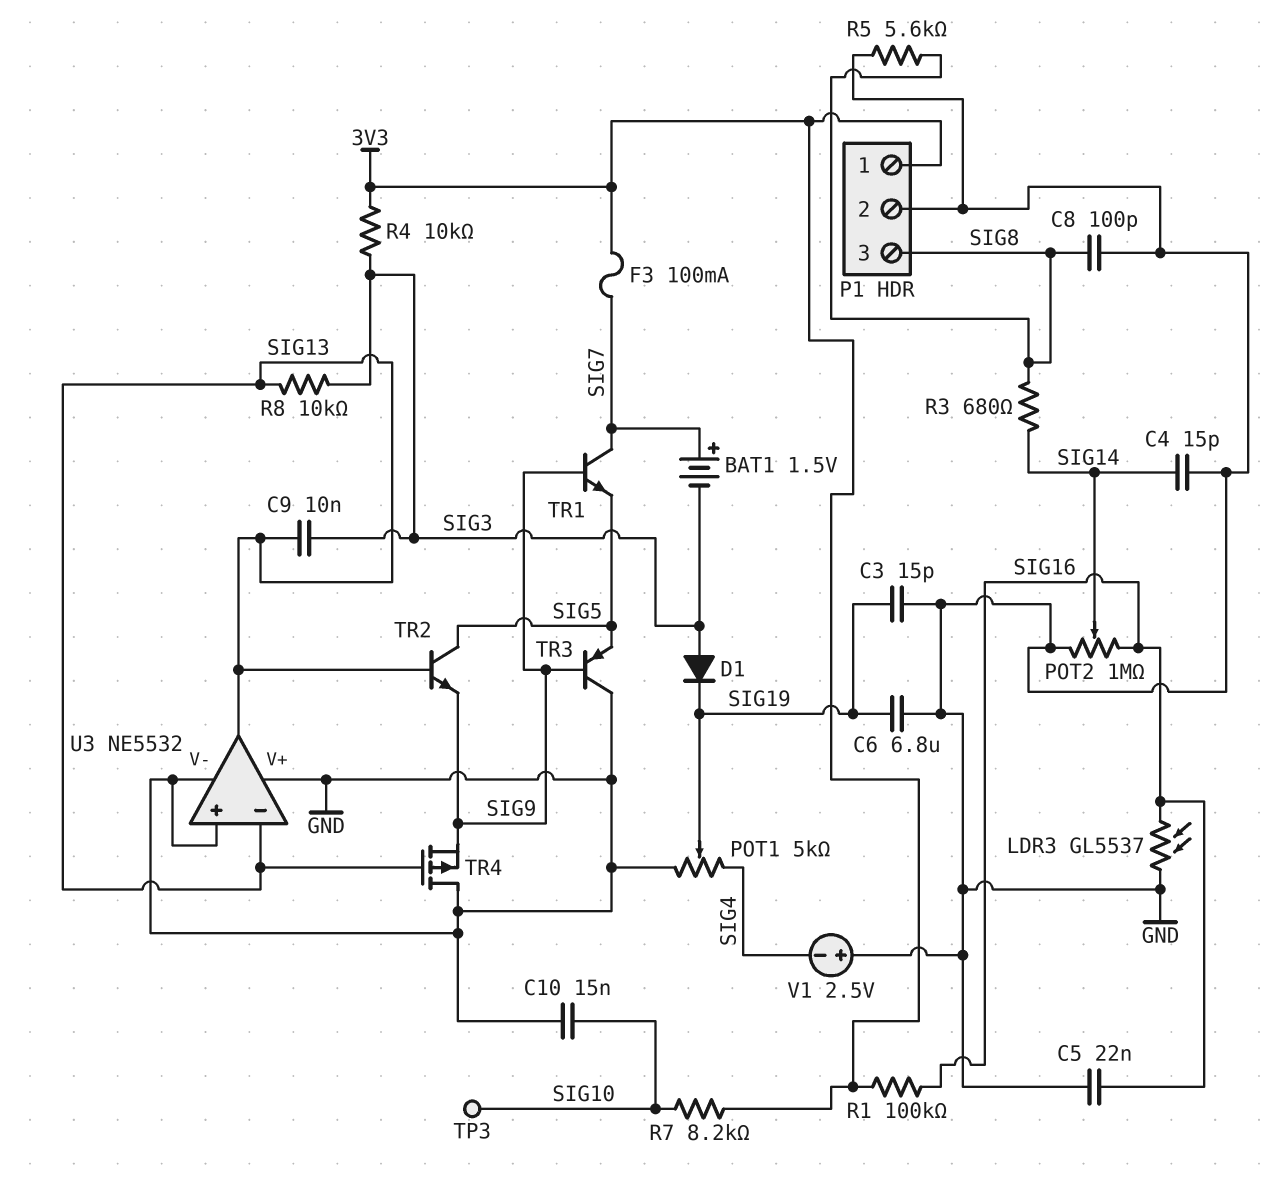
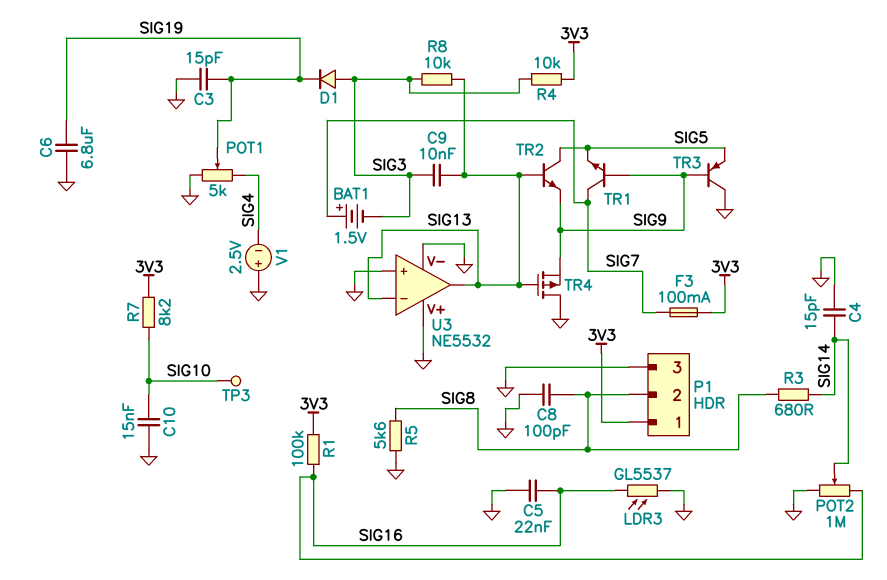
P1 pin 2: GND -> SIG8
P1 pin 3: SIG8 -> GND

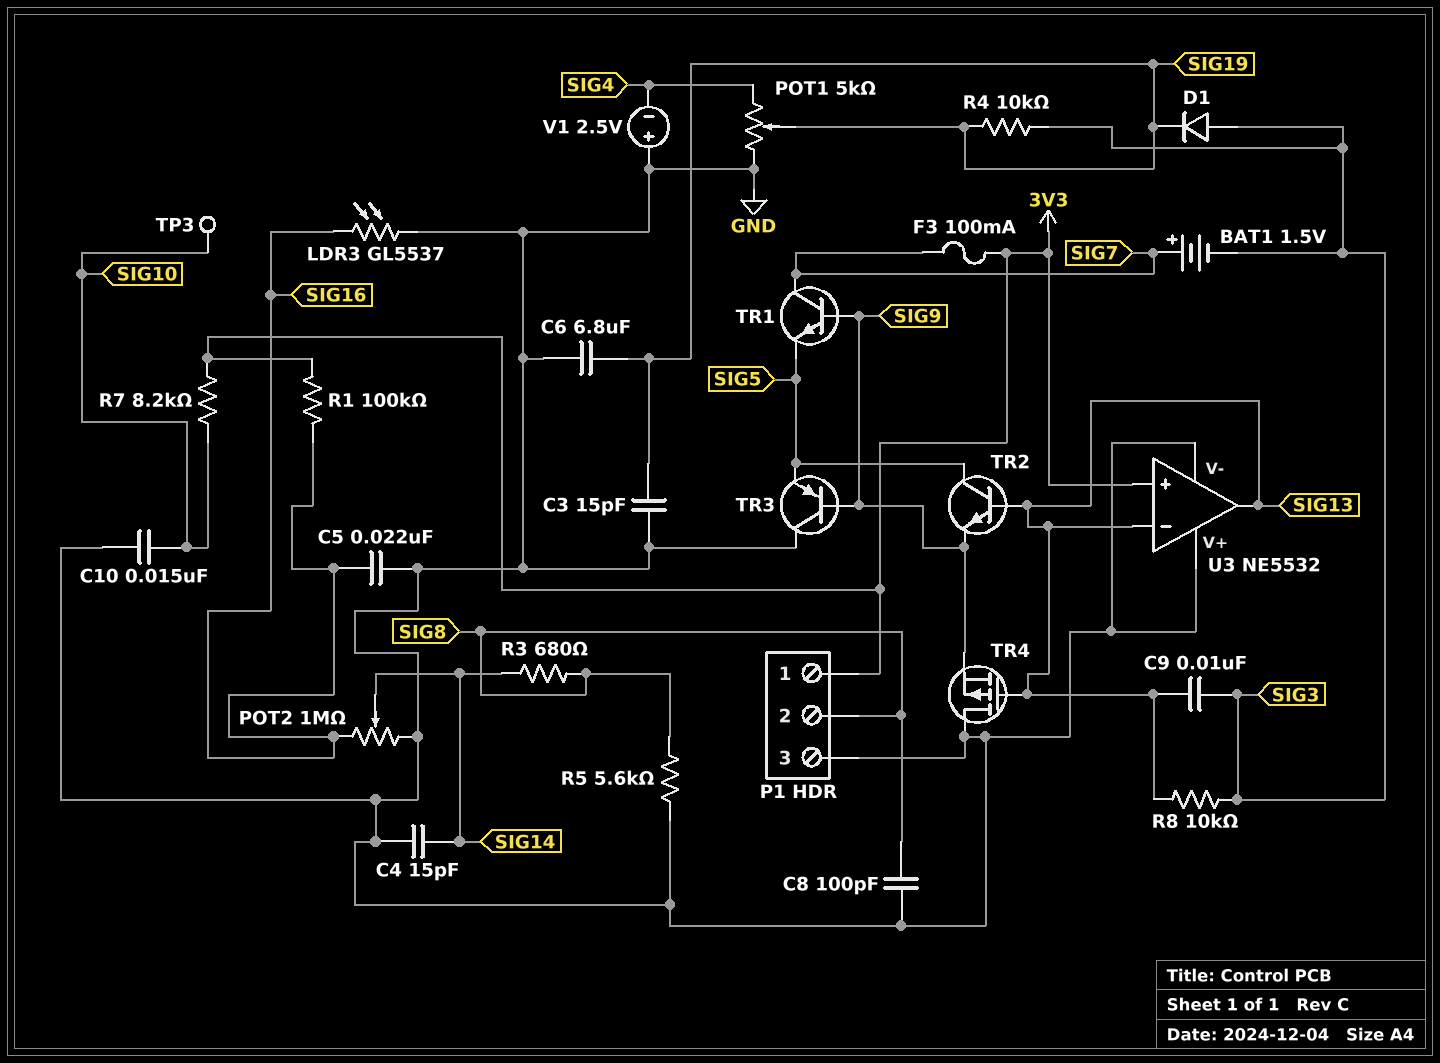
R4: 10k (3V3, SIG3) -> 10k (SIG3, SIG19)
U3 pin in+: GND -> 3V3

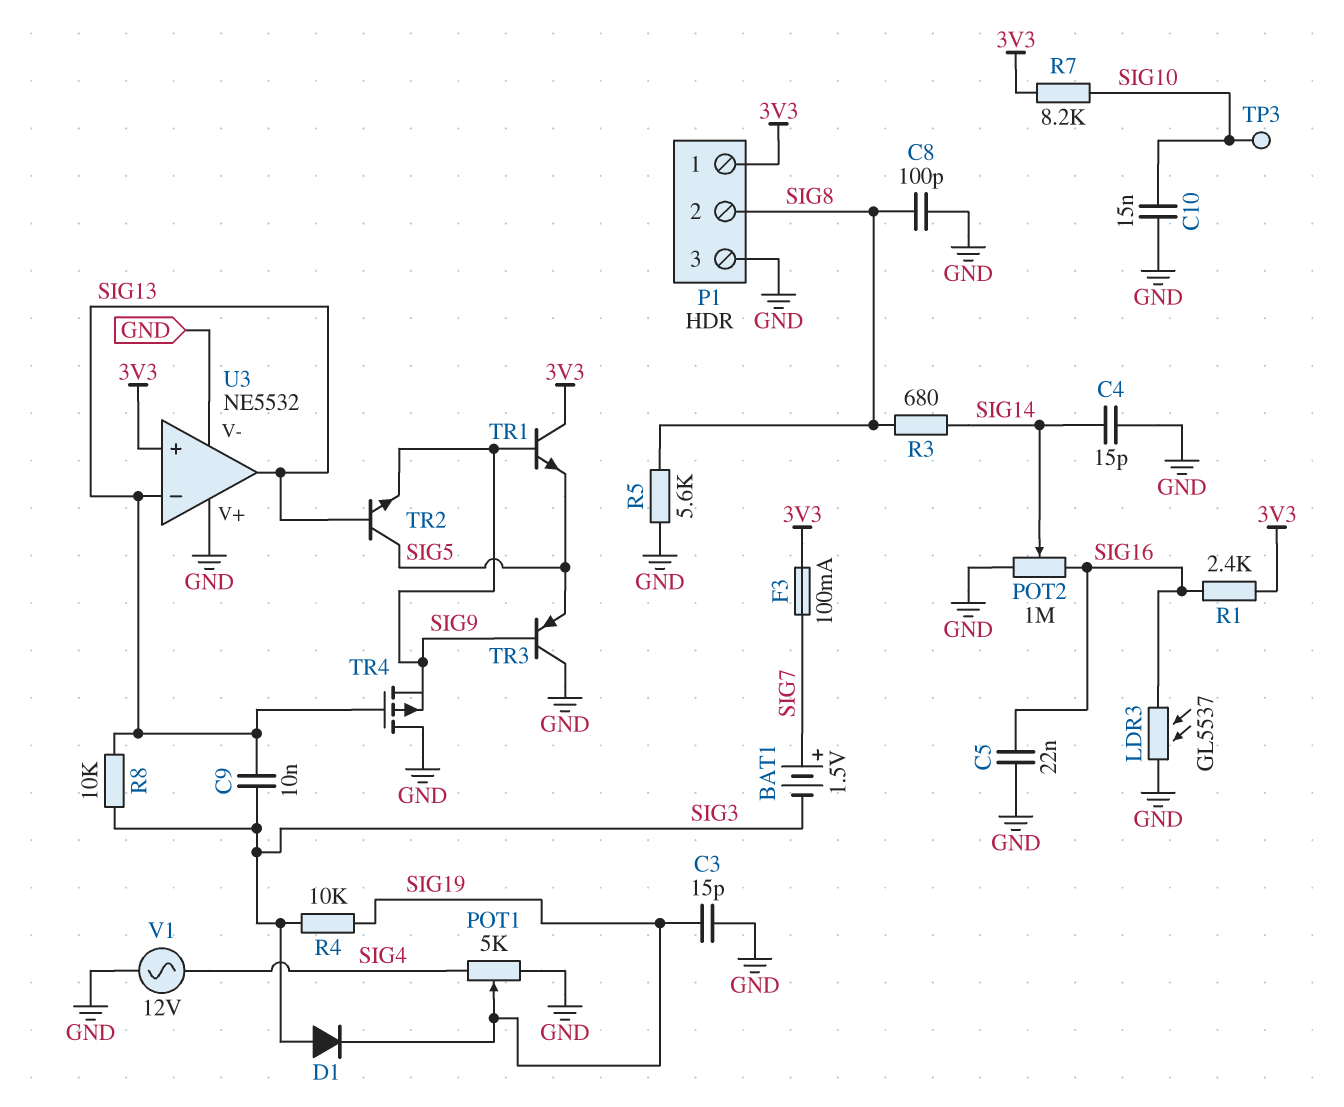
C6: 6.8uF (GND, SIG19) -> none
R1: 100k (3V3, SIG16) -> 2.4k (3V3, SIG16)
TR1: NPN (B SIG9, C SIG7, E SIG5) -> NPN (B SIG9, C 3V3, E SIG5)
V1: 2.5V (plus GND, minus SIG4) -> AC 12V (GND, SIG4)

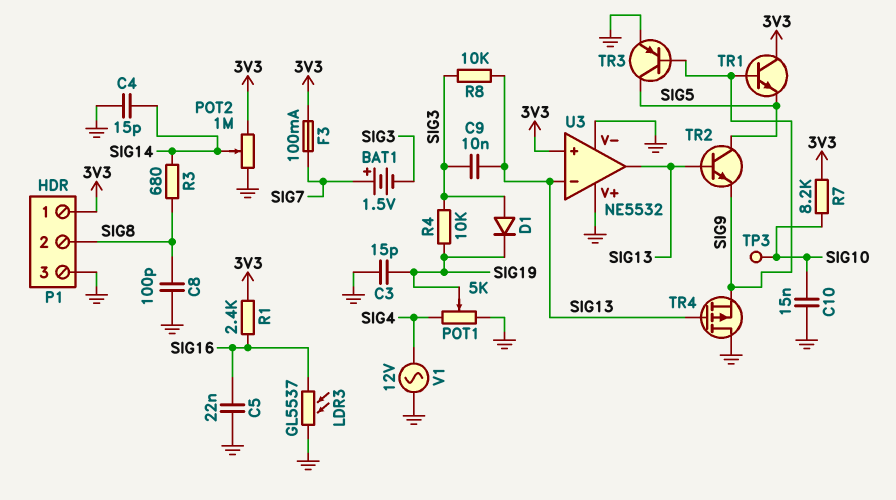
POT2: 1M (GND, SIG16, wiper SIG14) -> 1M (3V3, GND, wiper SIG14)
R5: 5.6k (GND, SIG8) -> none
TR3: PNP (B SIG9, C GND, E SIG5) -> PNP (B SIG9, C SIG5, E GND)

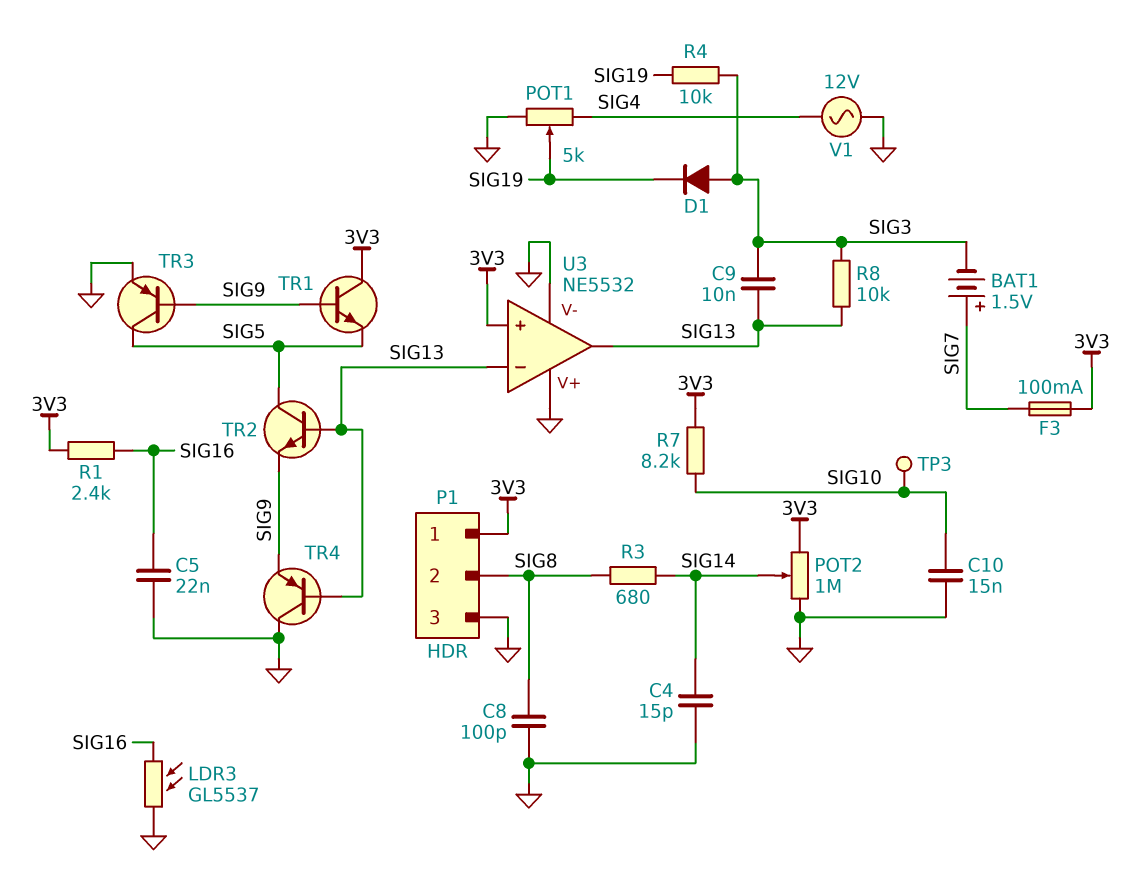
C3: 15pF (GND, SIG19) -> none
TR4: PMOS (G SIG13, D GND, S SIG9) -> PNP (B SIG13, C GND, E SIG9)

